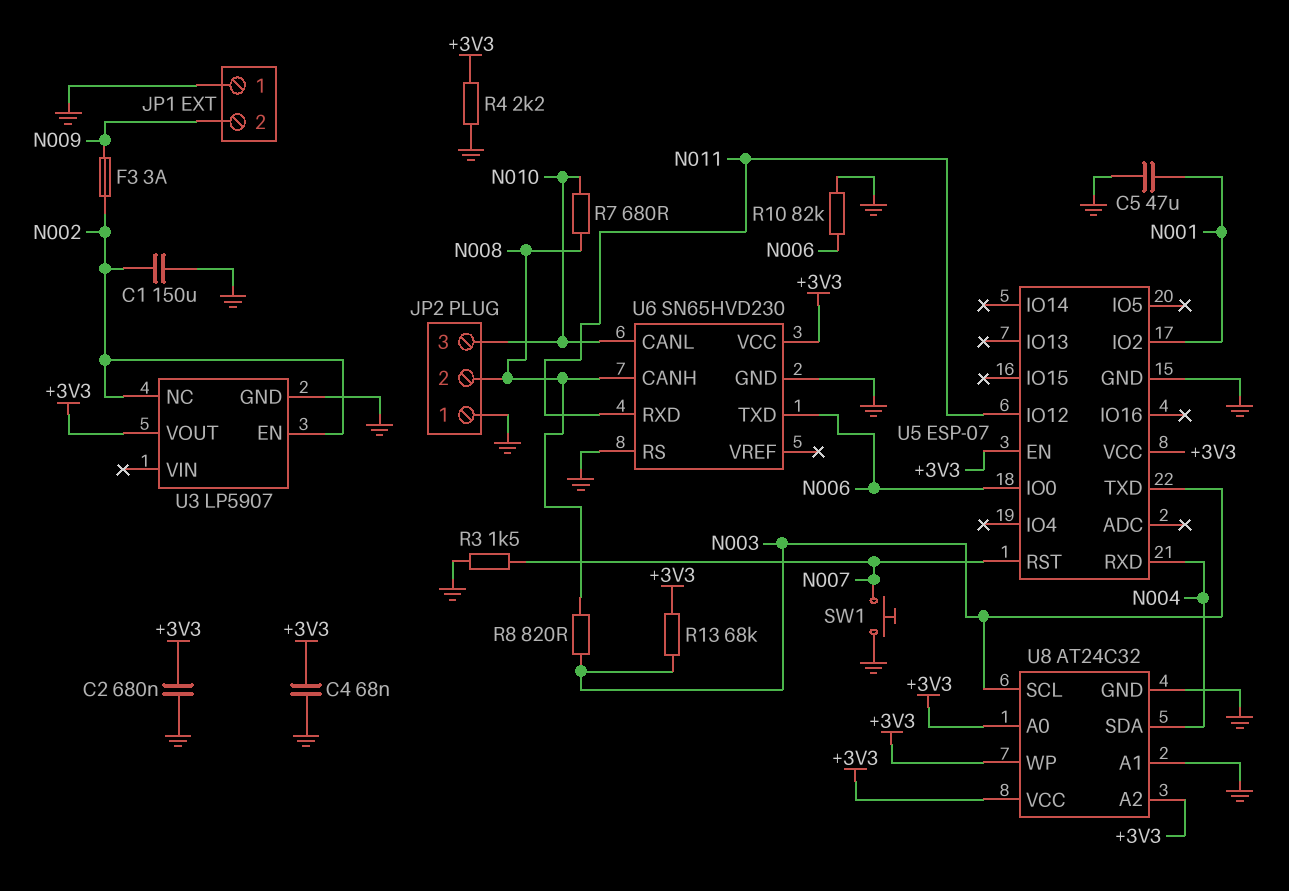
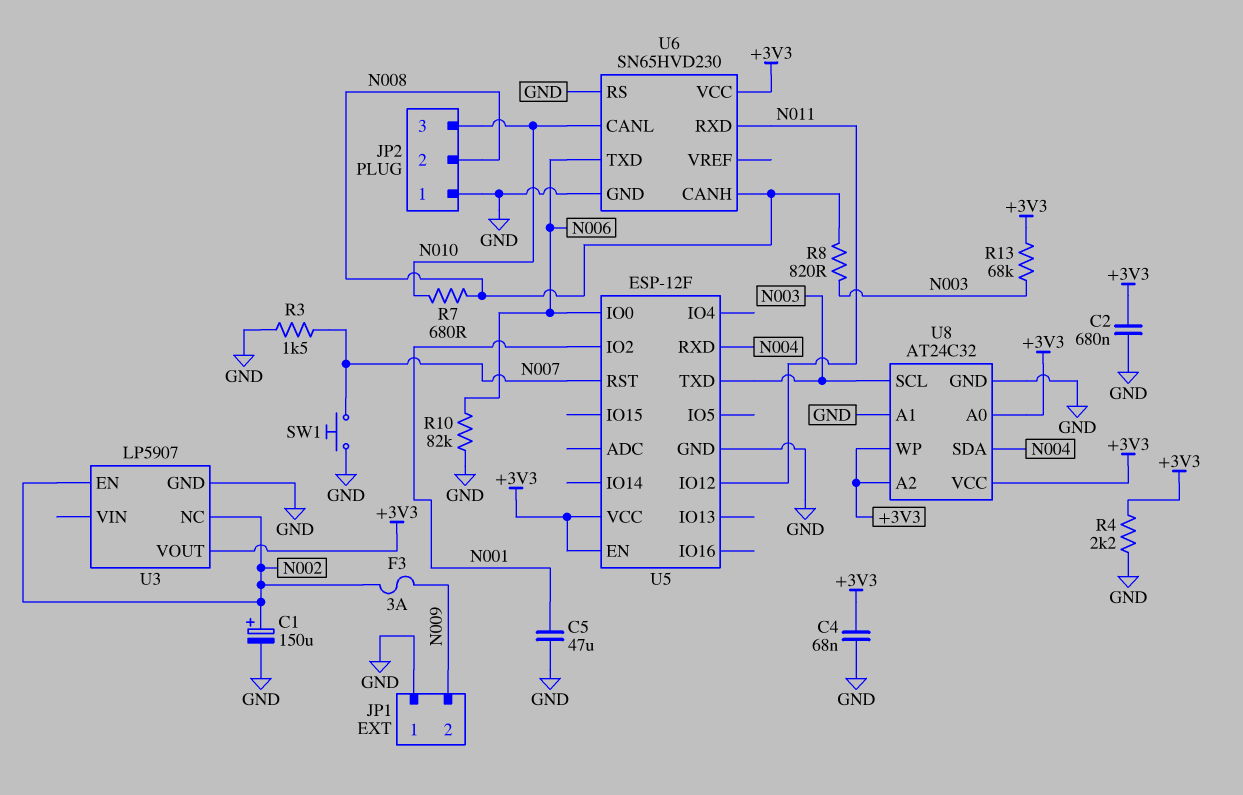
C1: 150uF (GND, N002) -> 150uF (plus N002, minus GND)
U5: ESP-07 -> ESP-12F

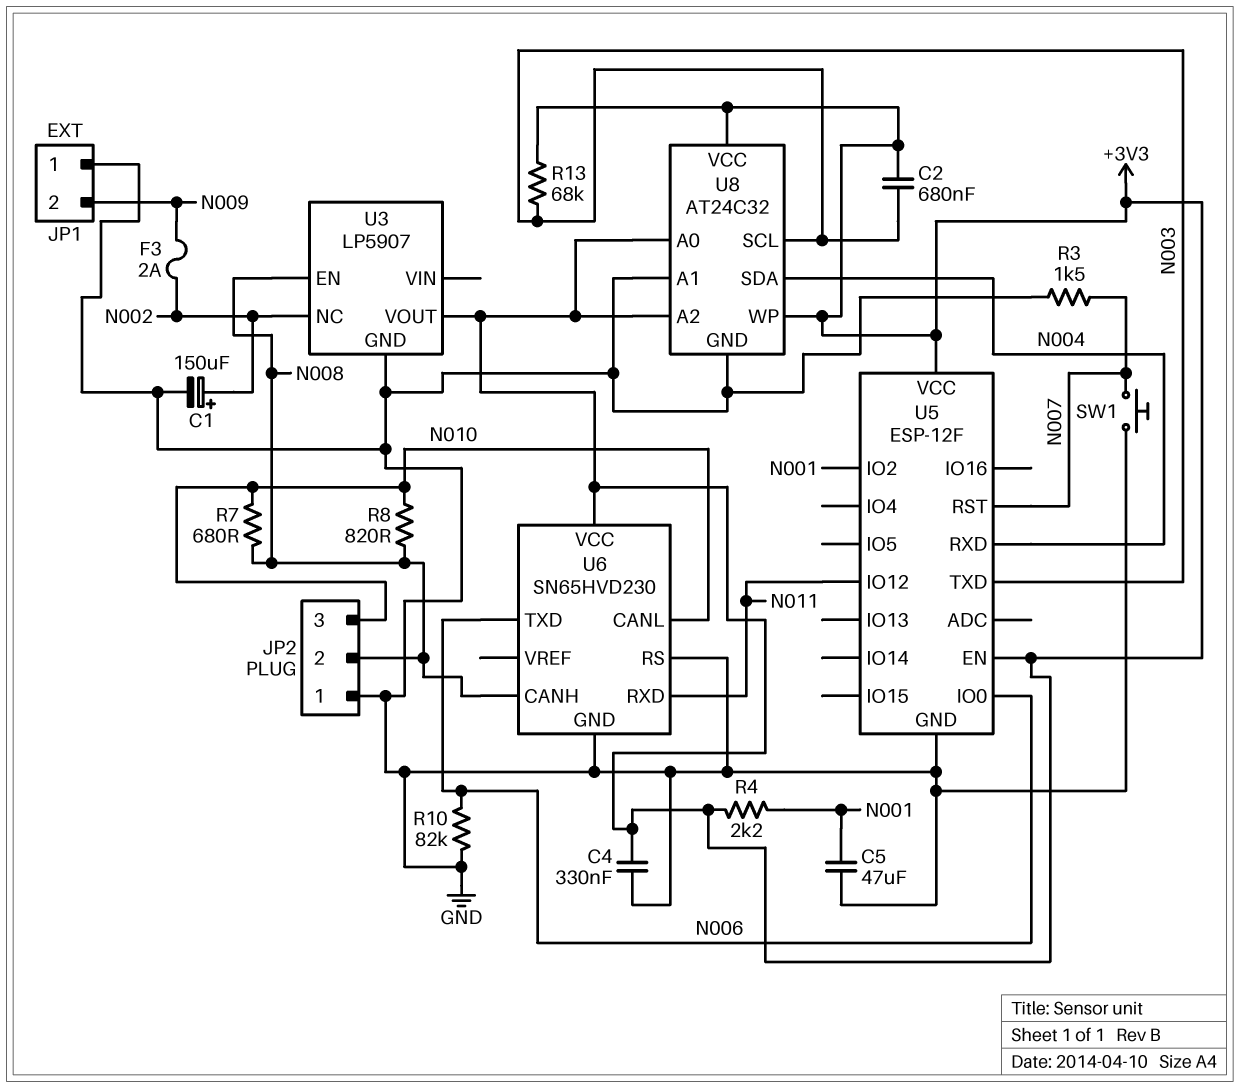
C2: 680nF (+3V3, GND) -> 680nF (+3V3, N003)
C4: 68nF (+3V3, GND) -> 330nF (+3V3, GND)
F3: 3A (N002, N009) -> 2A (N002, N009)
R4: 2.2k (+3V3, GND) -> 2.2k (+3V3, N001)
R8: 820 (N003, N008) -> 820 (N008, N010)
U3 pin EN: N002 -> N008

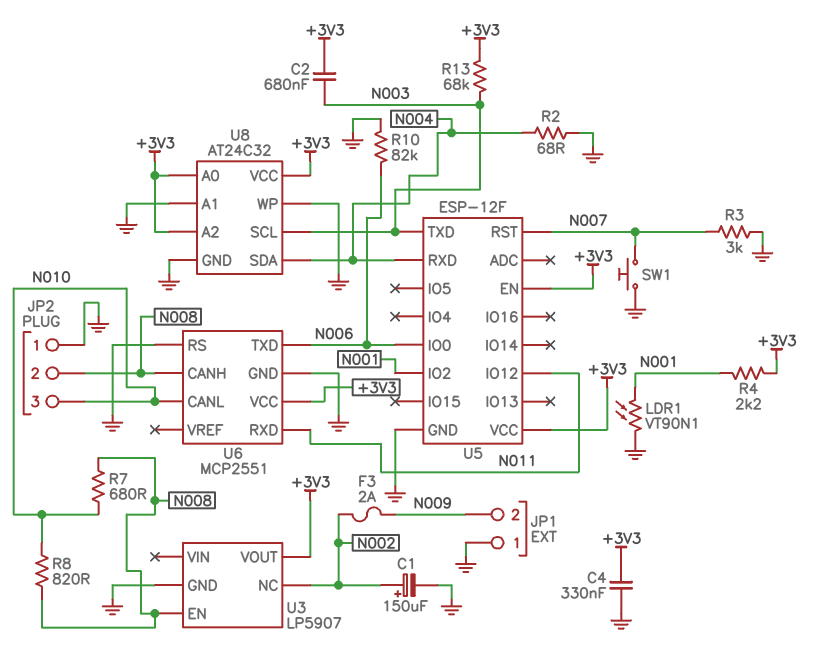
C5: 47uF (GND, N001) -> none
LDR1: none -> VT90N1 (GND, N001)
R2: none -> 68 (GND, N004)
R3: 1.5k (GND, N007) -> 3k (GND, N007)
U6: SN65HVD230 -> MCP2551
U8 pin WP: +3V3 -> GND

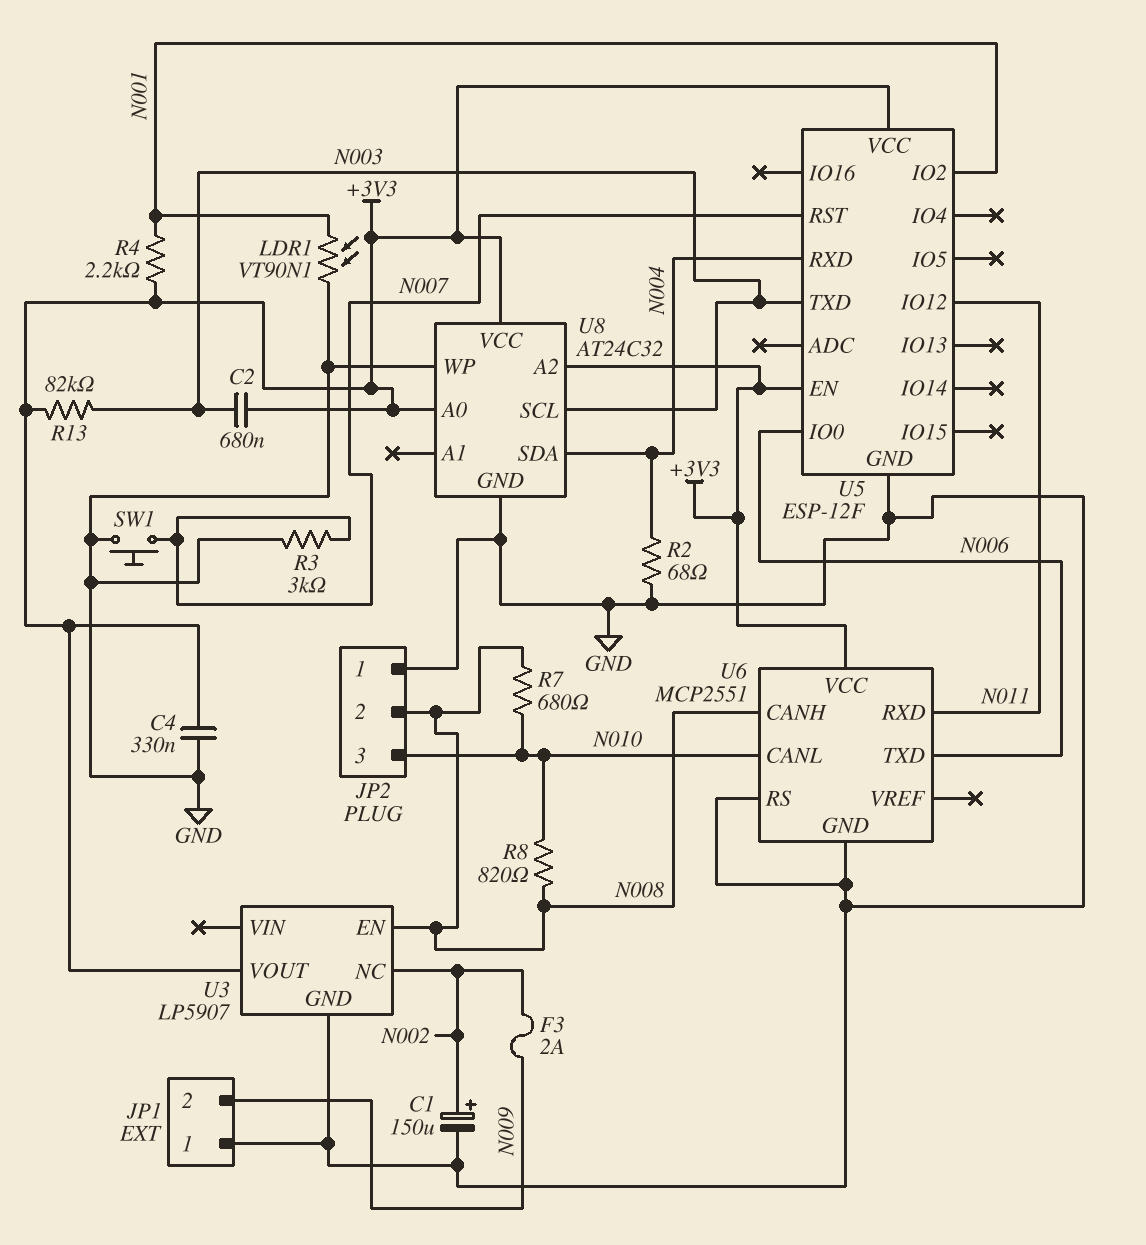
R10: 82k (GND, N006) -> none
R13: 68k (+3V3, N003) -> 82k (+3V3, N003)
U8 pin A1: GND -> none

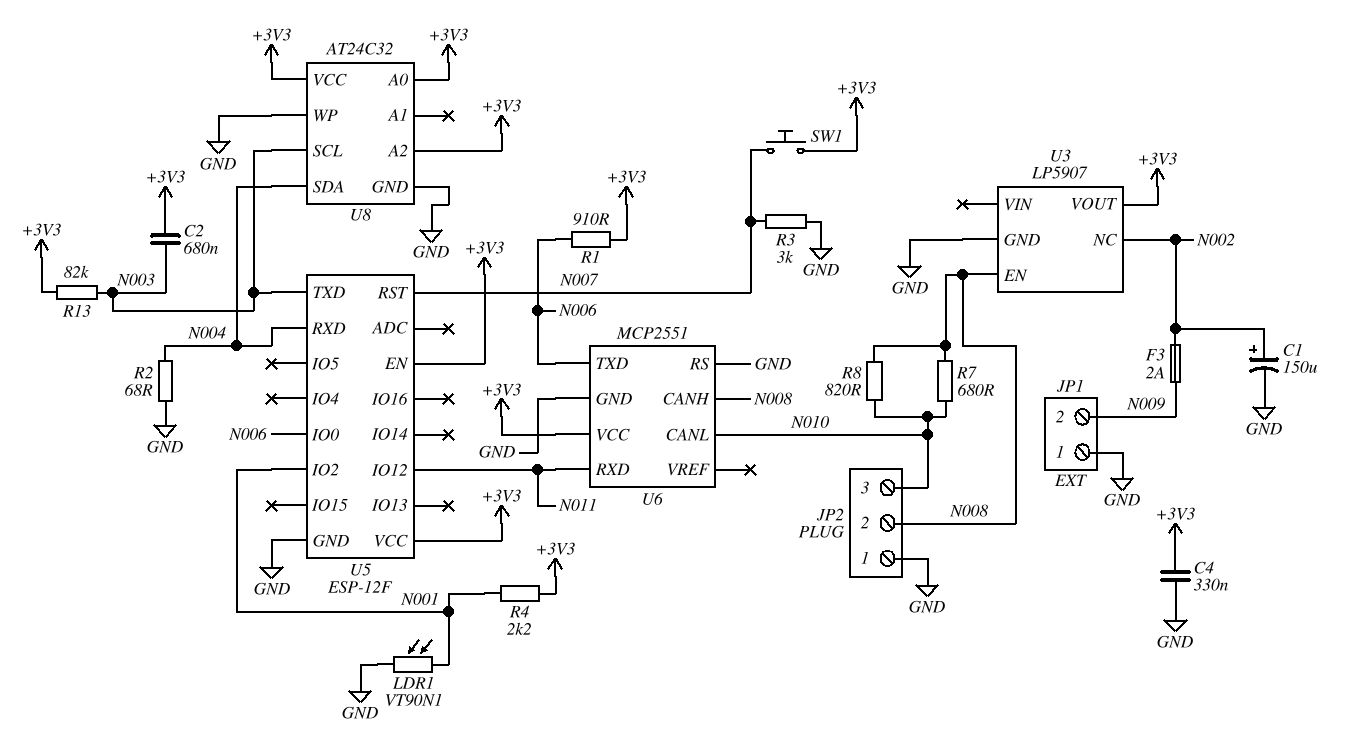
R1: none -> 910 (+3V3, N006)
SW1: button (GND, N007) -> button (+3V3, N007)

